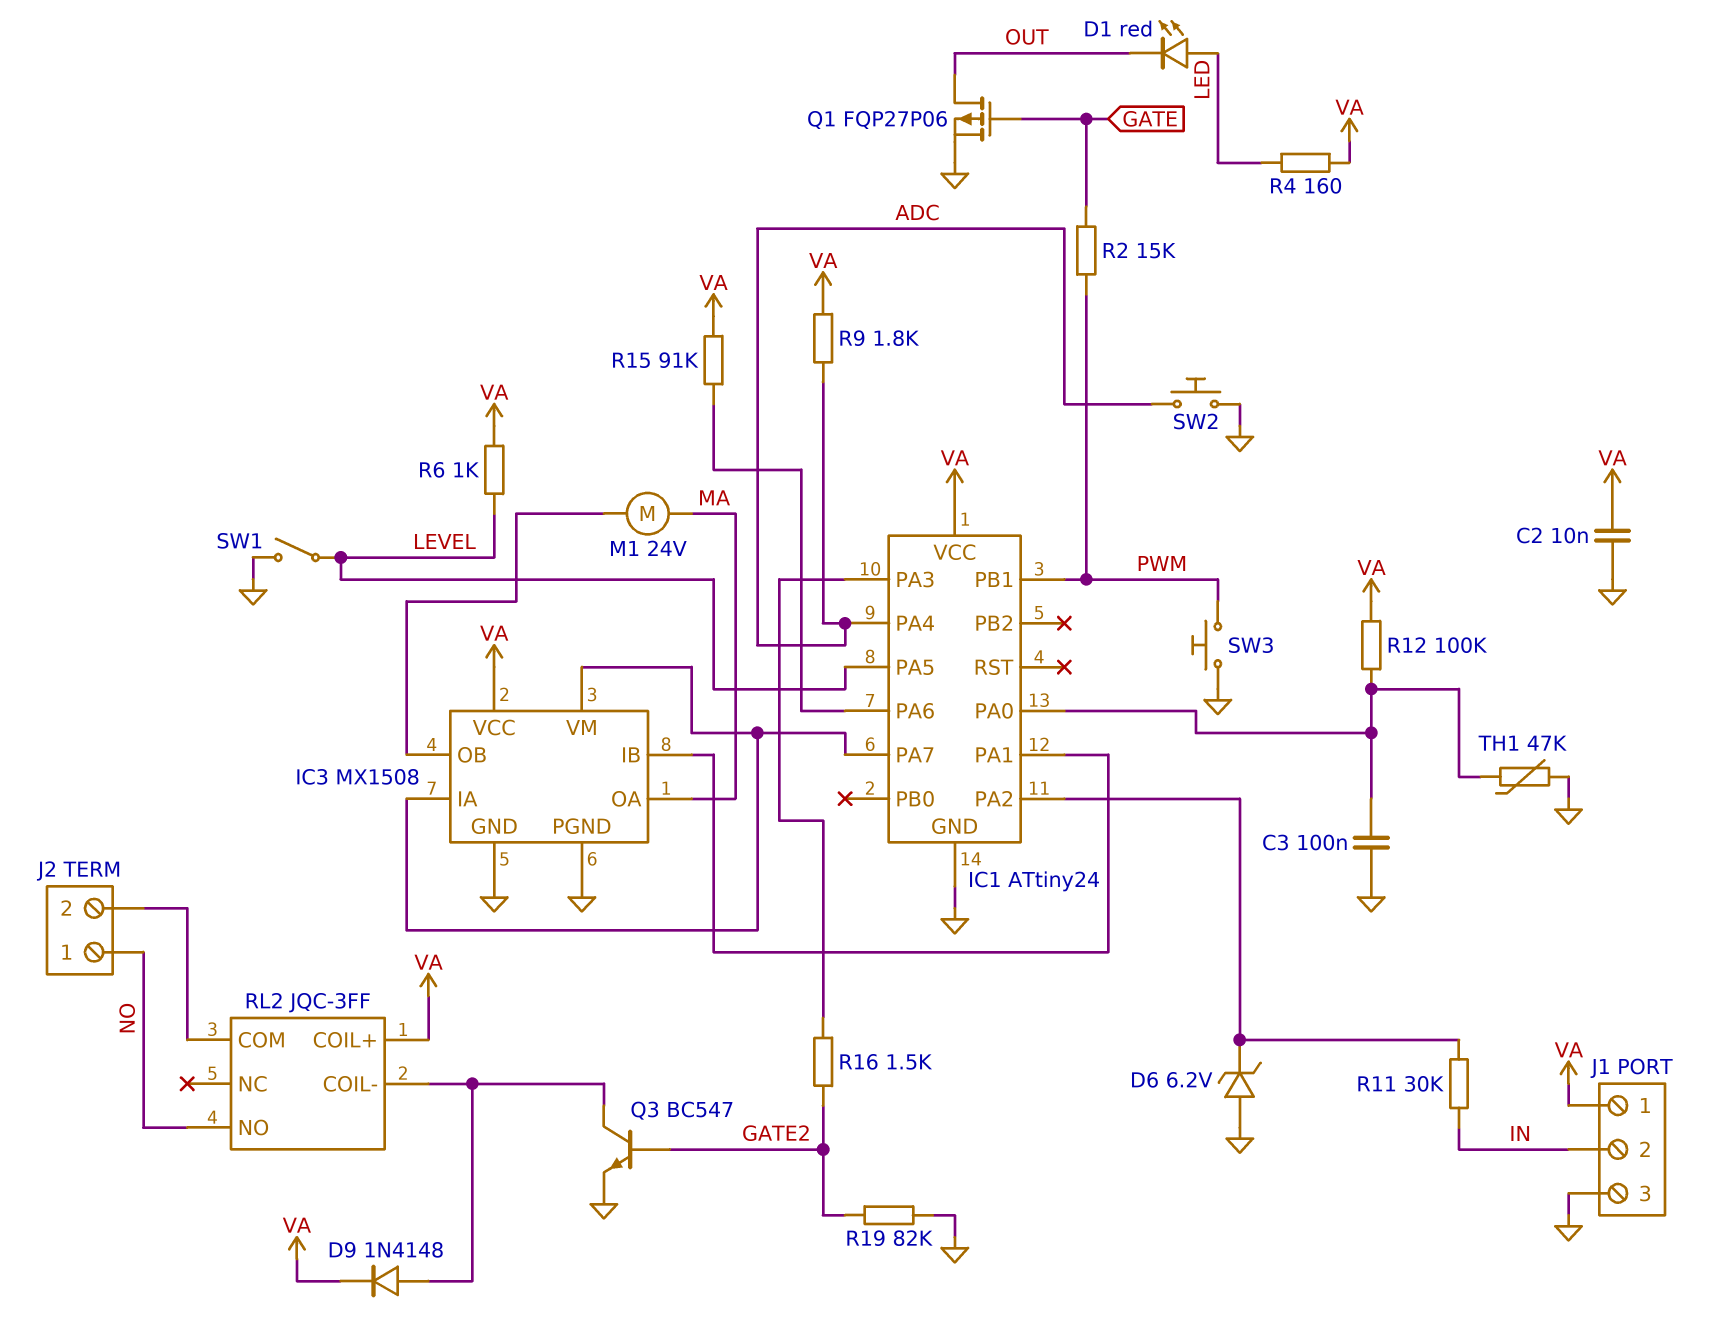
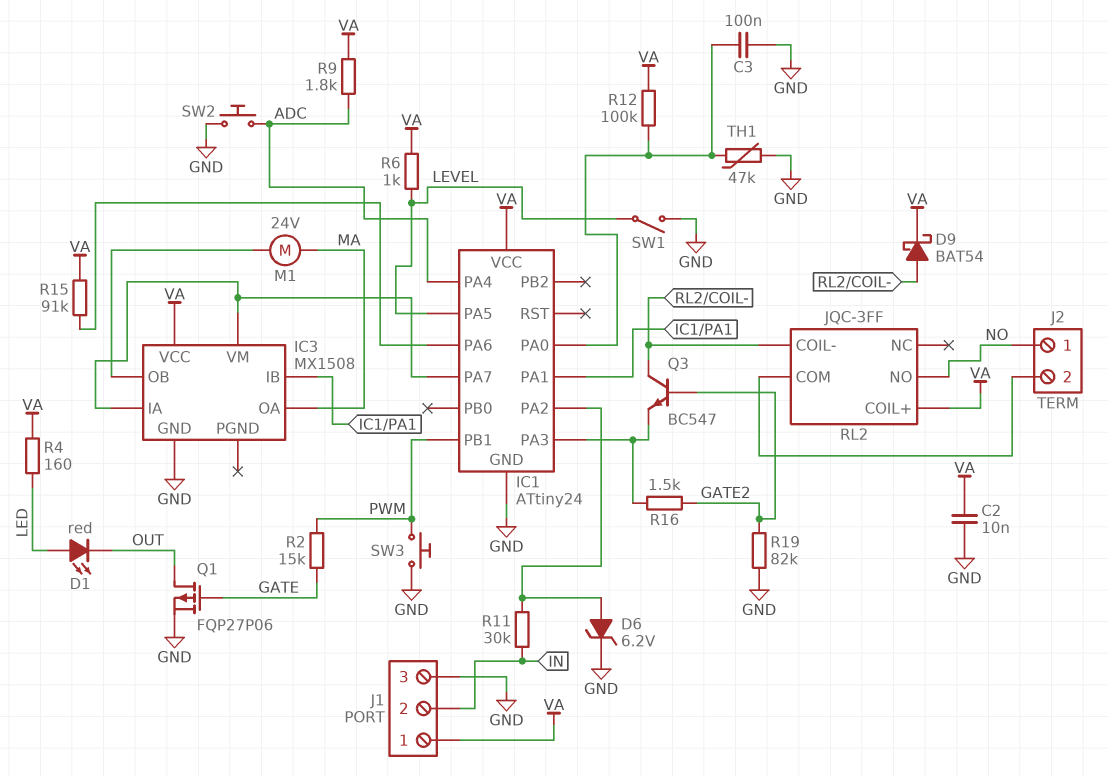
D6: zener 6.2V (A GND, K IC1/PA2) -> zener 6.2V (A IC1/PA2, K GND)
D9: diode 1N4148 (A RL2/COIL-, K VA) -> schottky BAT54 (A RL2/COIL-, K VA)
IC3 pin PGND: GND -> none
Q3: NPN BC547 (B GATE2, C RL2/COIL-, E GND) -> NPN BC547 (B GATE2, C RL2/COIL-, E IC1/PA3)

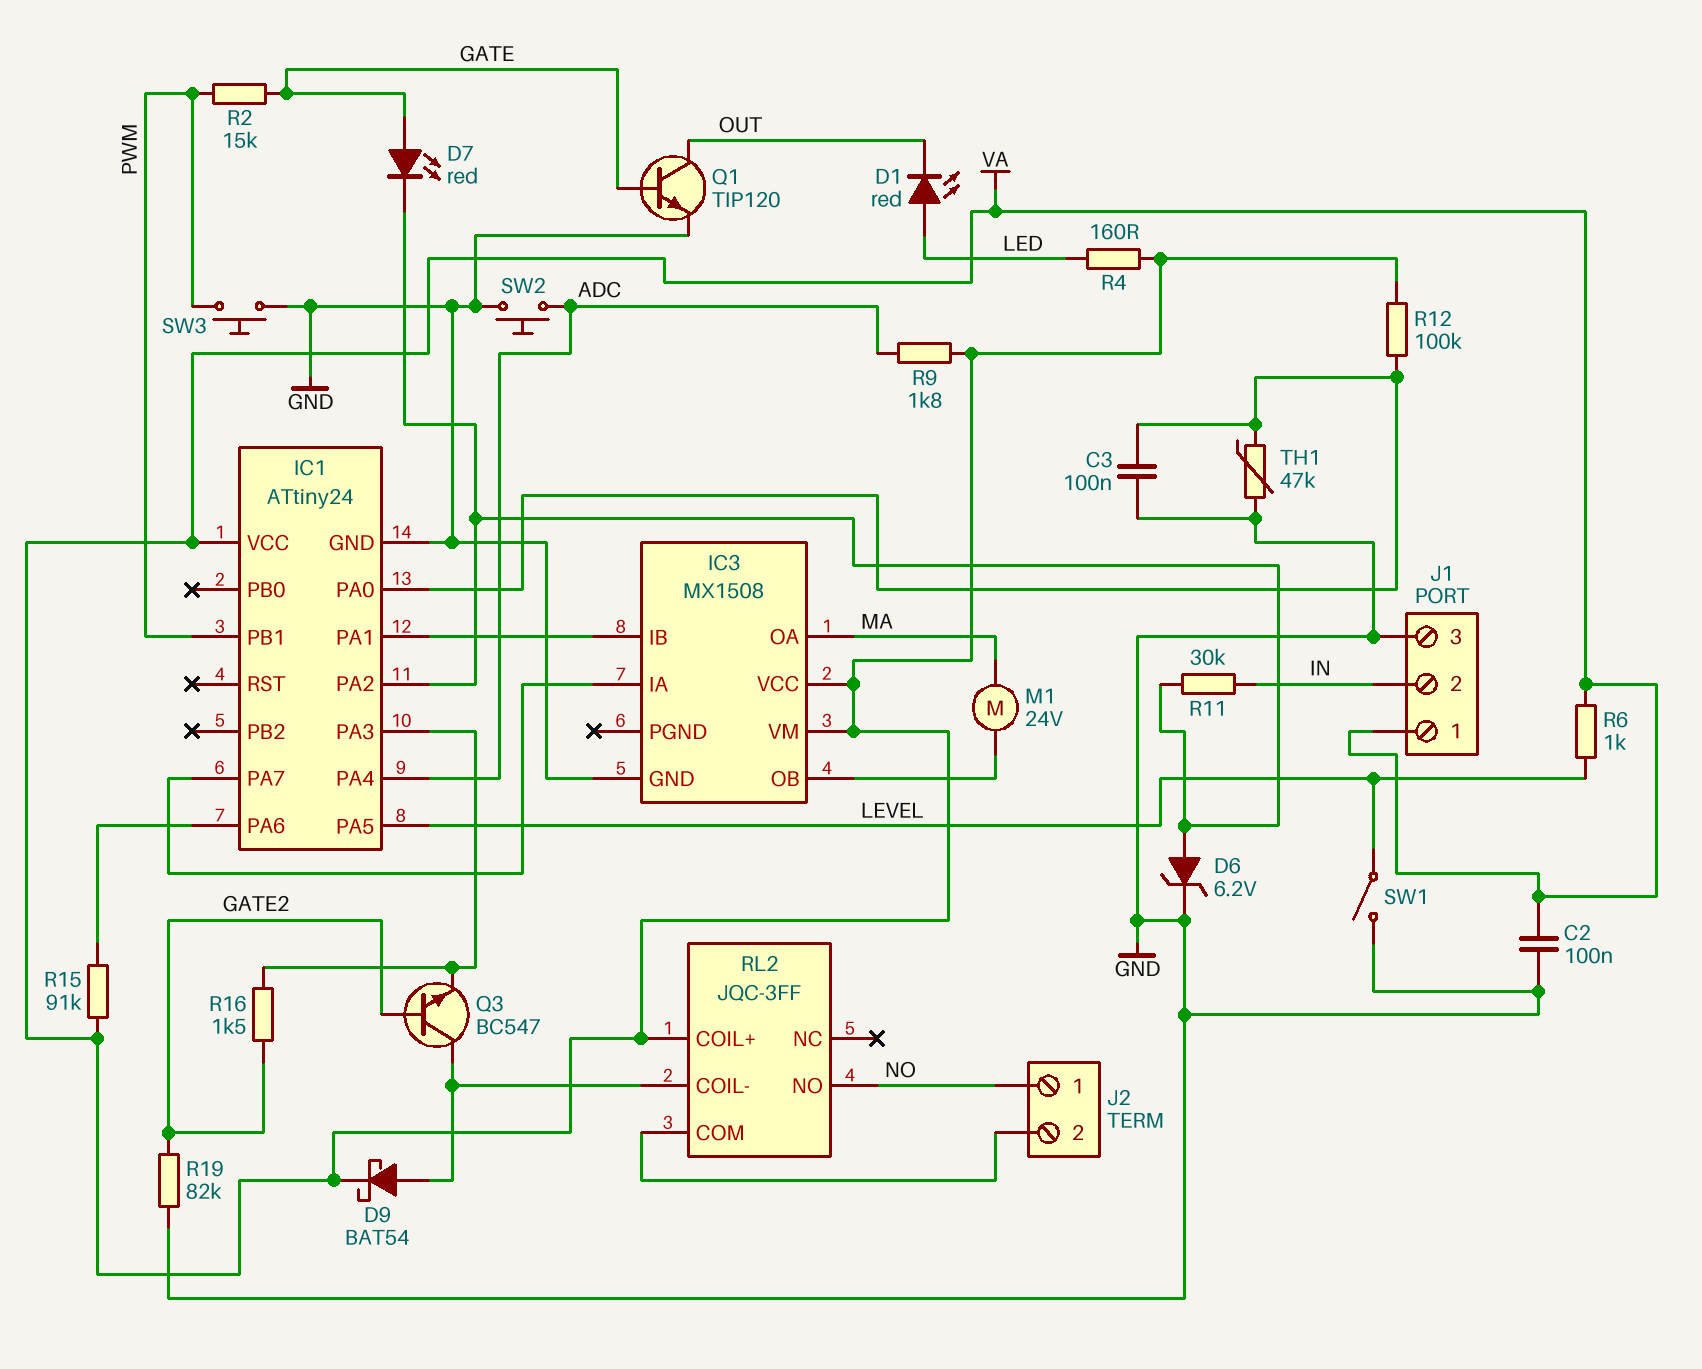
C2: 10nF (GND, VA) -> 100nF (GND, VA)
D7: none -> LED red (A GATE, K IC1/PA2)
IC3 pin VM: IC1/PA7 -> VA
Q1: PMOS FQP27P06 (G GATE, D OUT, S GND) -> NPN TIP120 (B GATE, C OUT, E GND)

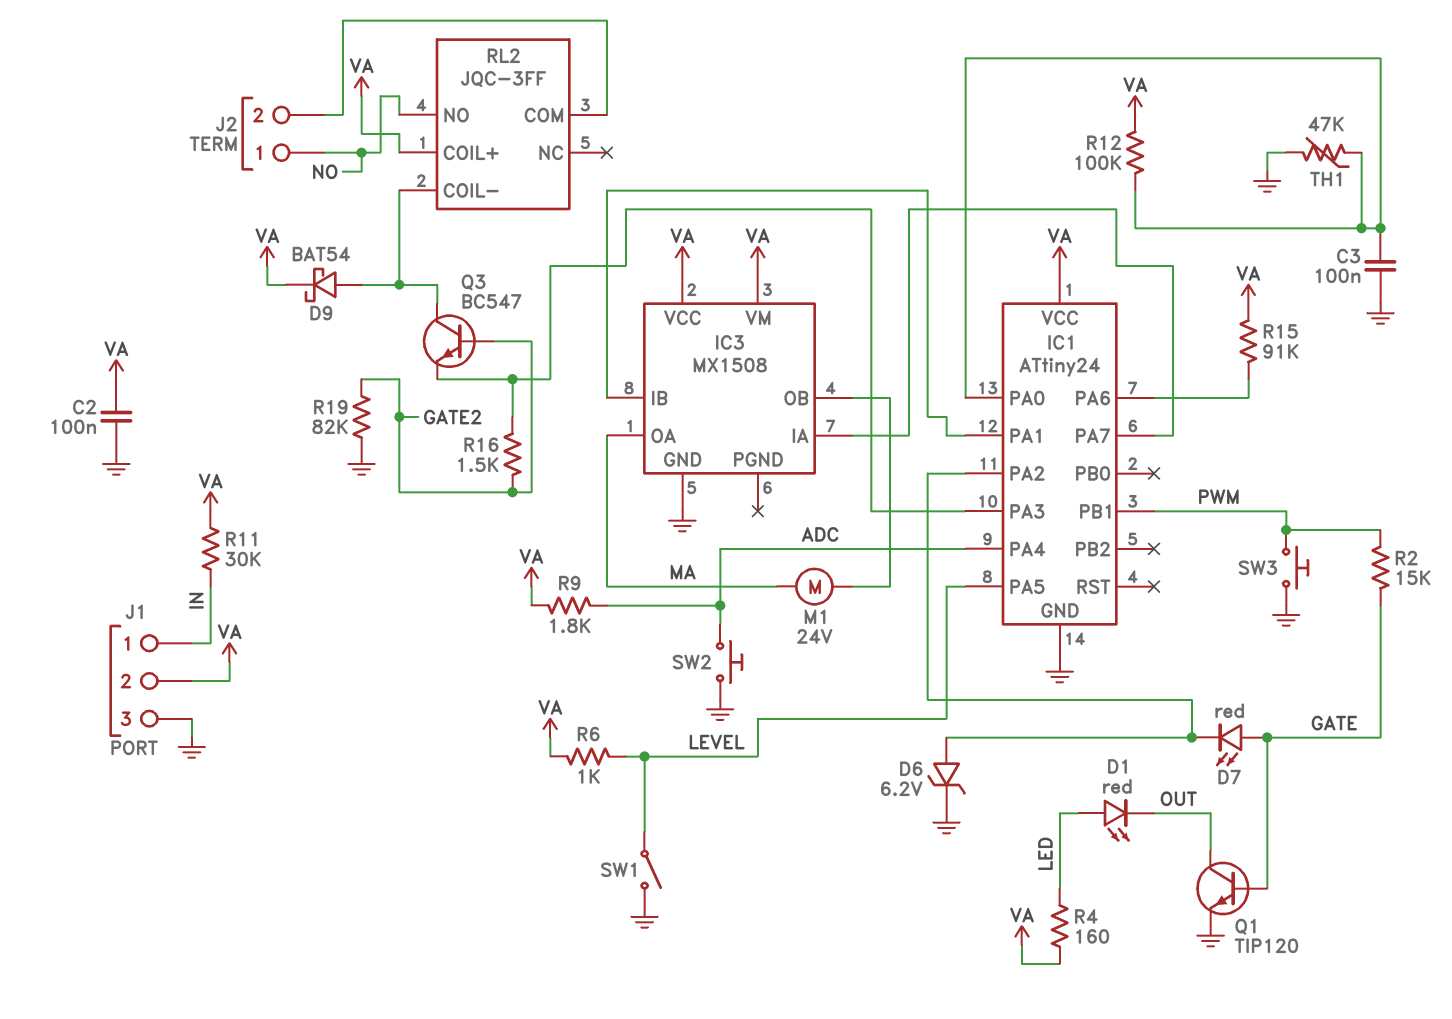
J1 pin 1: VA -> IN
J1 pin 2: IN -> VA
R11: 30k (IC1/PA2, IN) -> 30k (IN, VA)

